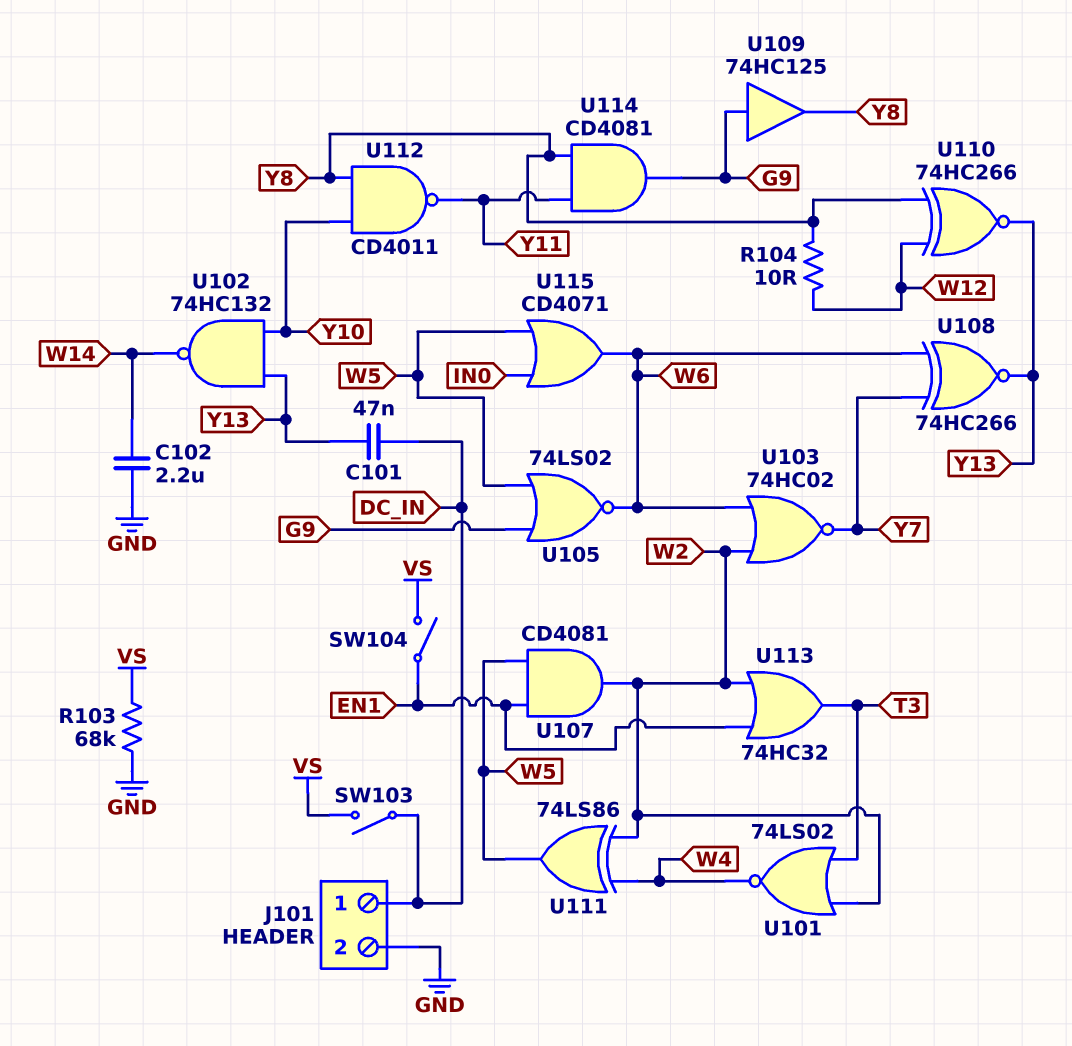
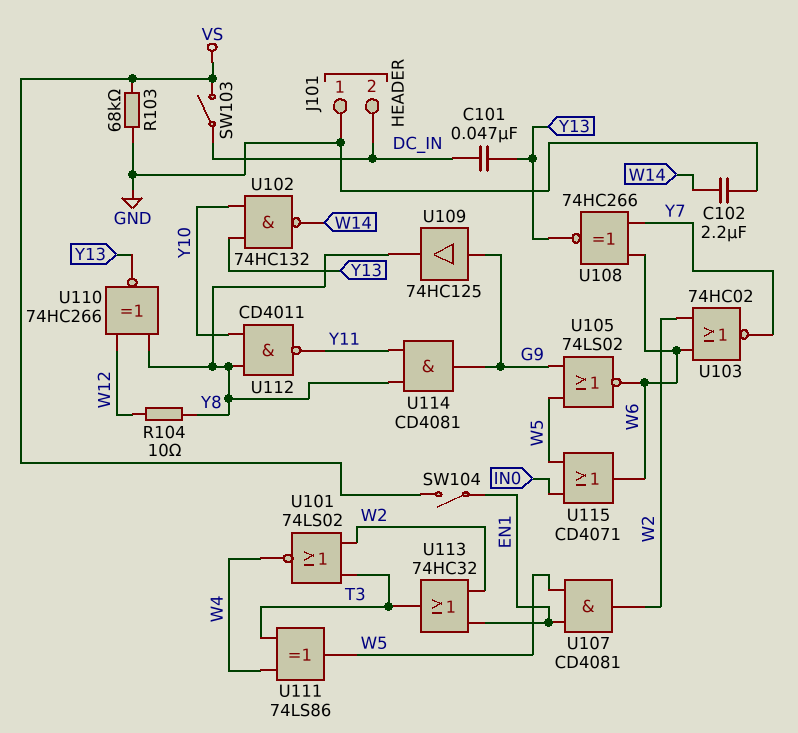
J101 pin 1: DC_IN -> GND
J101 pin 2: GND -> DC_IN
U111: XOR 74LS86 (in W2, in W4, out W5) -> XOR 74LS86 (in T3, in W4, out W5)

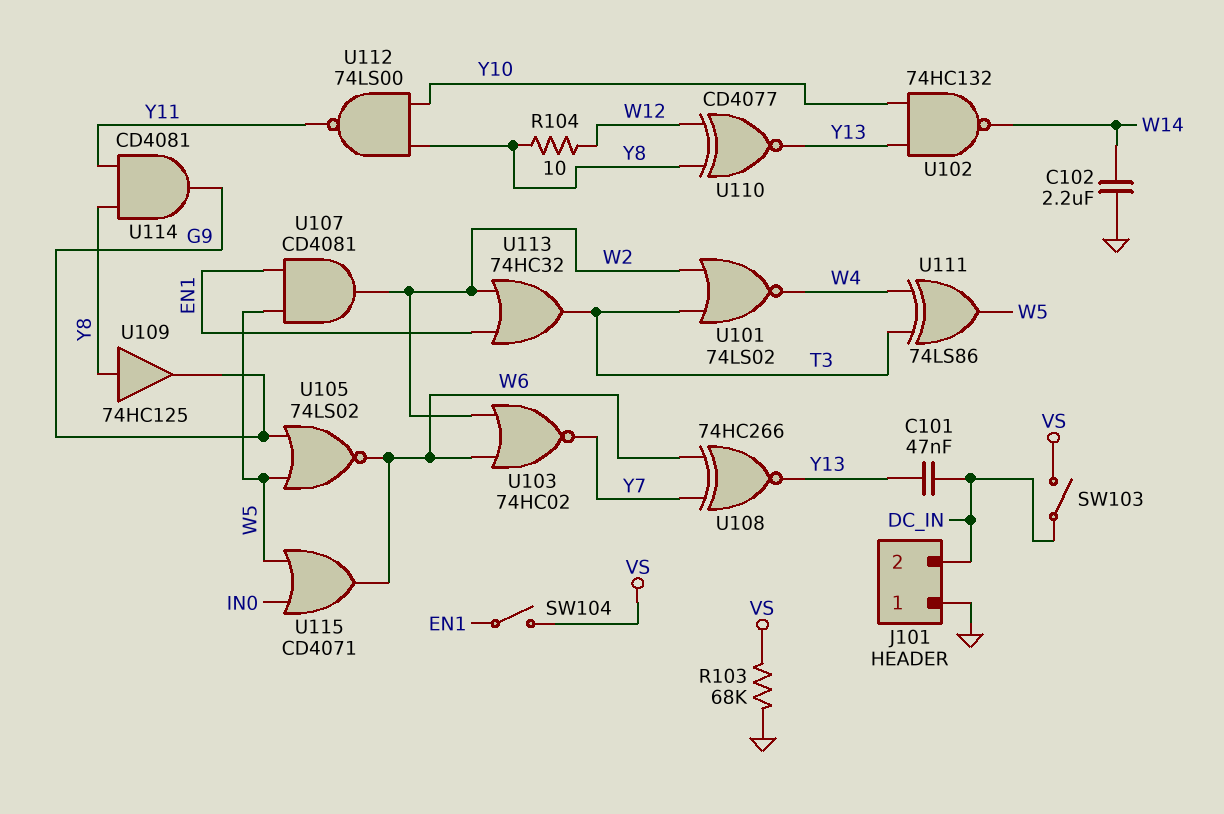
U109: buffer 74HC125 (in G9, out Y8) -> buffer 74HC125 (in Y8, out G9)
U110: XNOR 74HC266 (in W12, in Y8, out Y13) -> XNOR CD4077 (in W12, in Y8, out Y13)
U112: NAND CD4011 (in Y8, in Y10, out Y11) -> NAND 74LS00 (in Y8, in Y10, out Y11)

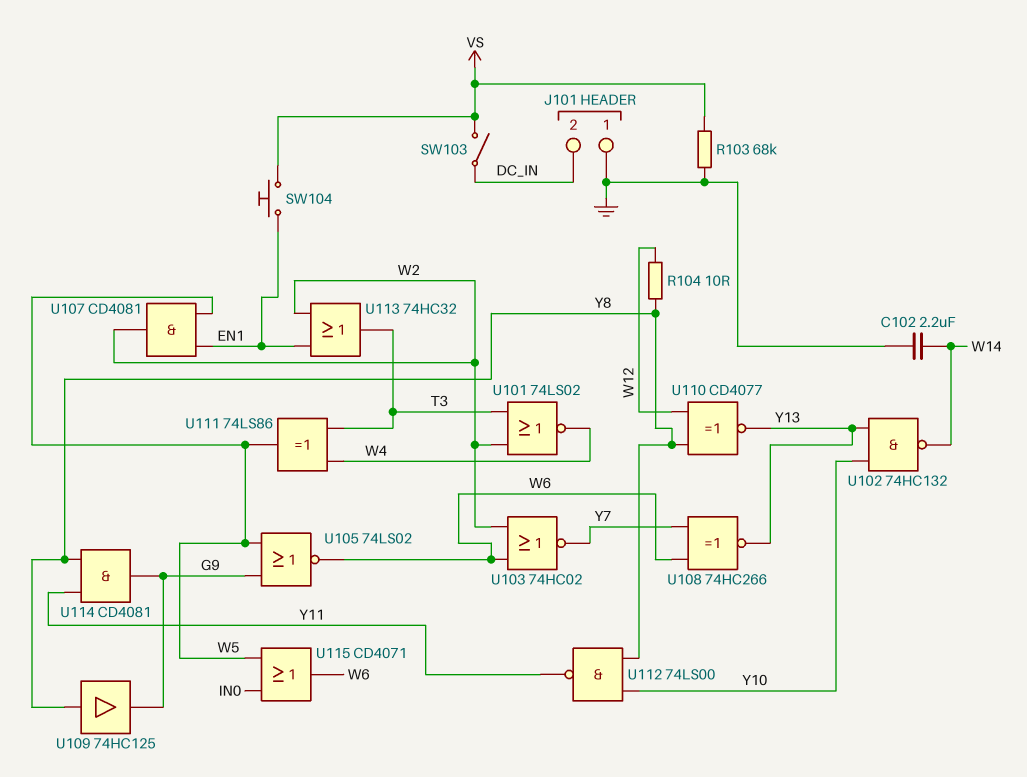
C101: 47nF (DC_IN, Y13) -> none
SW104: switch (EN1, VS) -> button (EN1, VS)

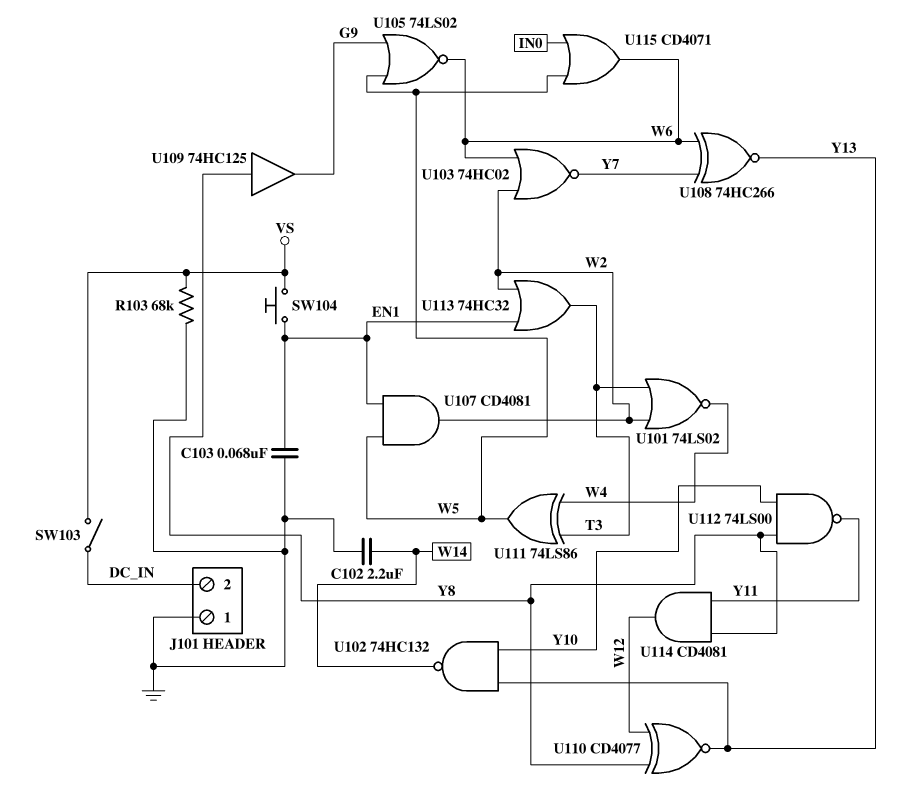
C103: none -> 68nF (EN1, GND)
R104: 10 (W12, Y8) -> none
U114: AND CD4081 (in Y8, in Y11, out G9) -> AND CD4081 (in Y8, in Y11, out W12)

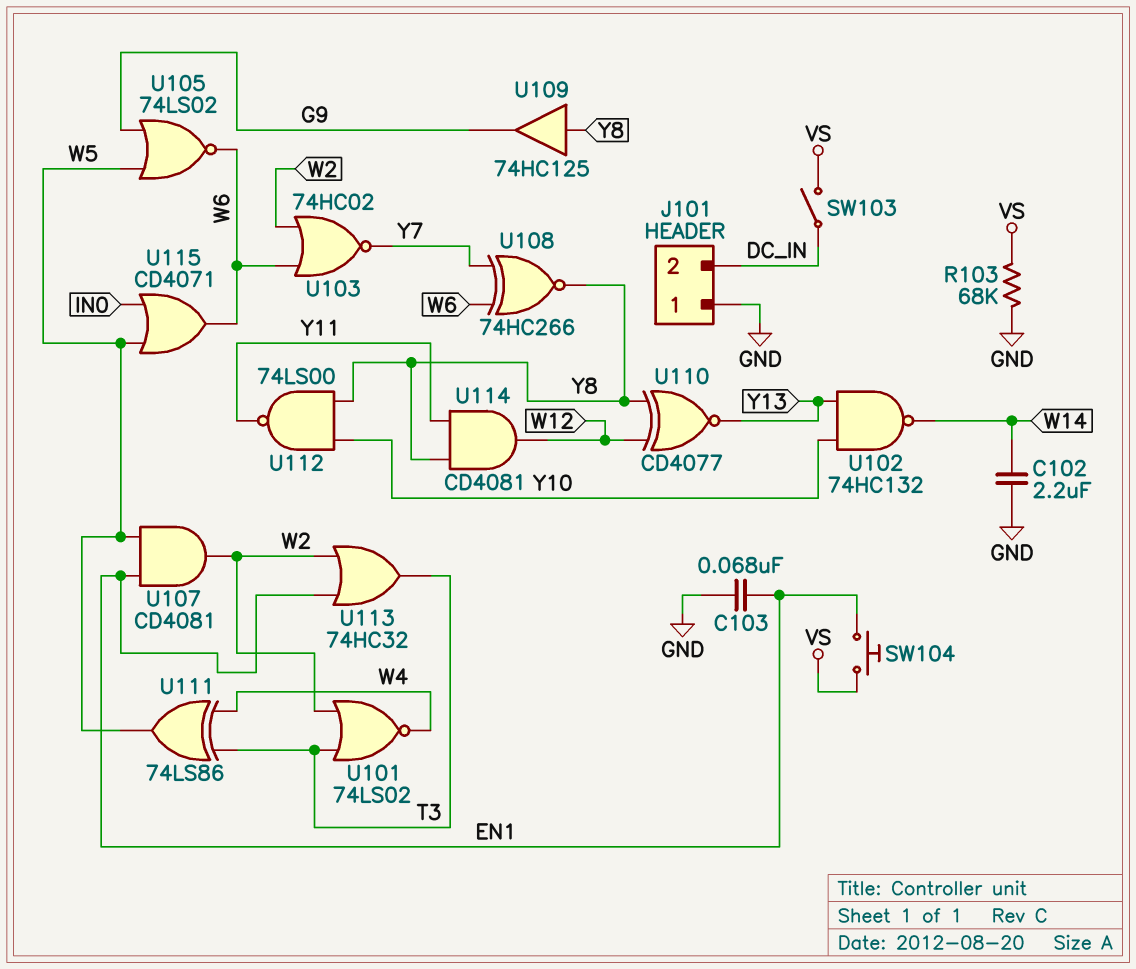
U108: XNOR 74HC266 (in W6, in Y7, out Y13) -> XNOR 74HC266 (in W6, in Y7, out Y8)

